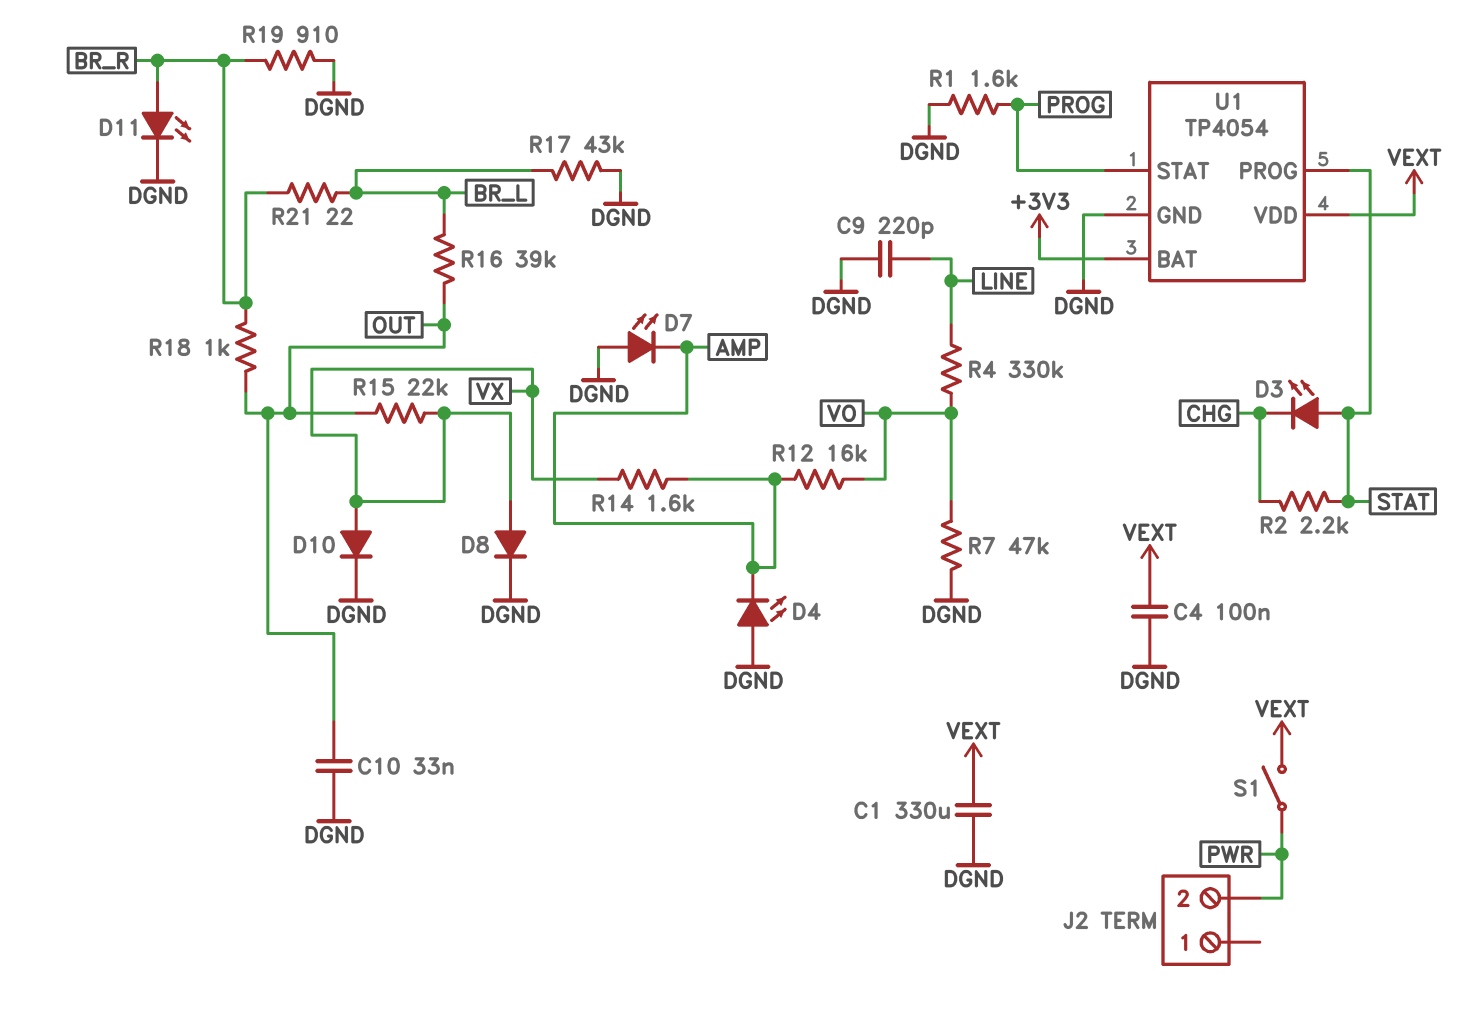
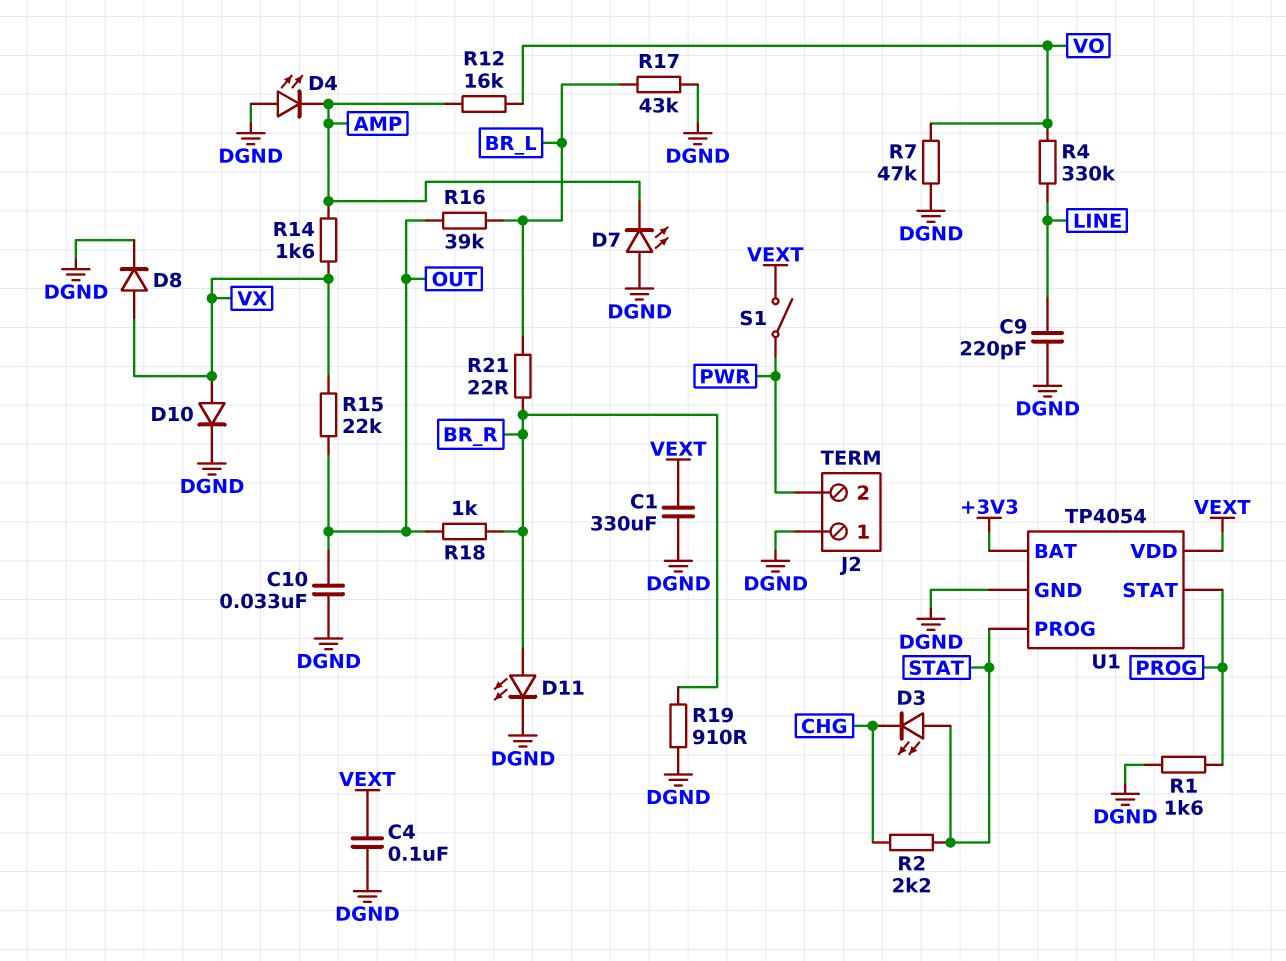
J2 pin 1: none -> DGND

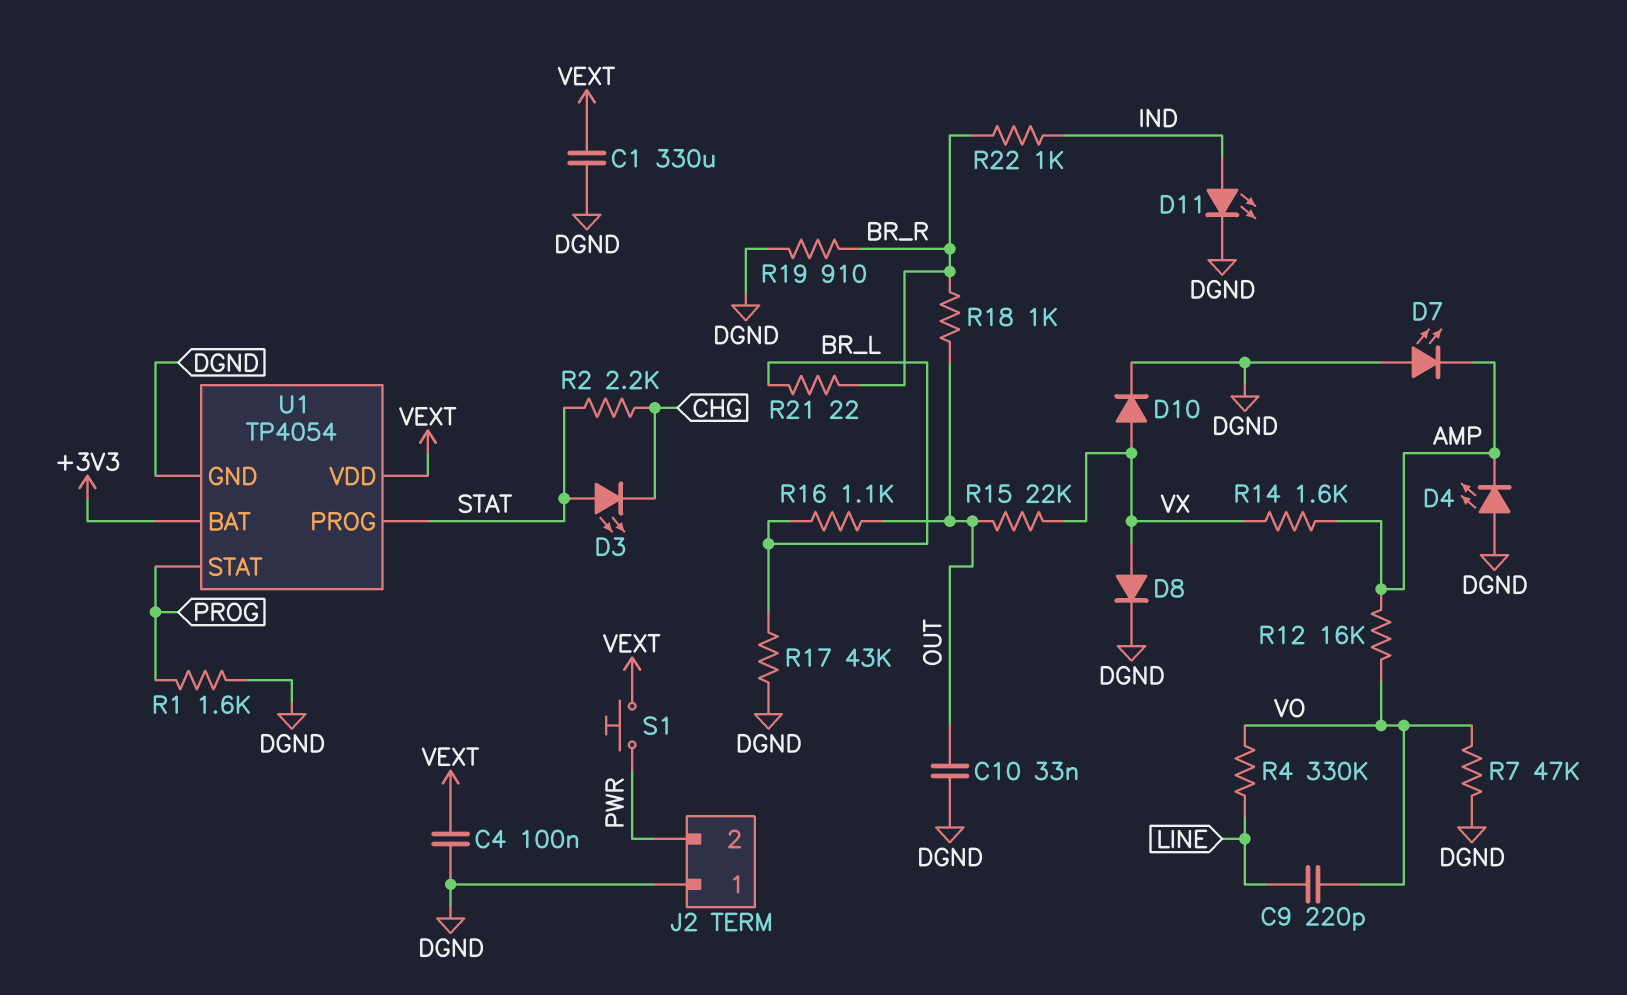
C9: 220pF (DGND, LINE) -> 220pF (LINE, VO)
D11: LED (A BR_R, K DGND) -> LED (A IND, K DGND)
R16: 39k (BR_L, OUT) -> 1.1k (BR_L, OUT)
R22: none -> 1k (BR_R, IND)
S1: switch (PWR, VEXT) -> button (PWR, VEXT)

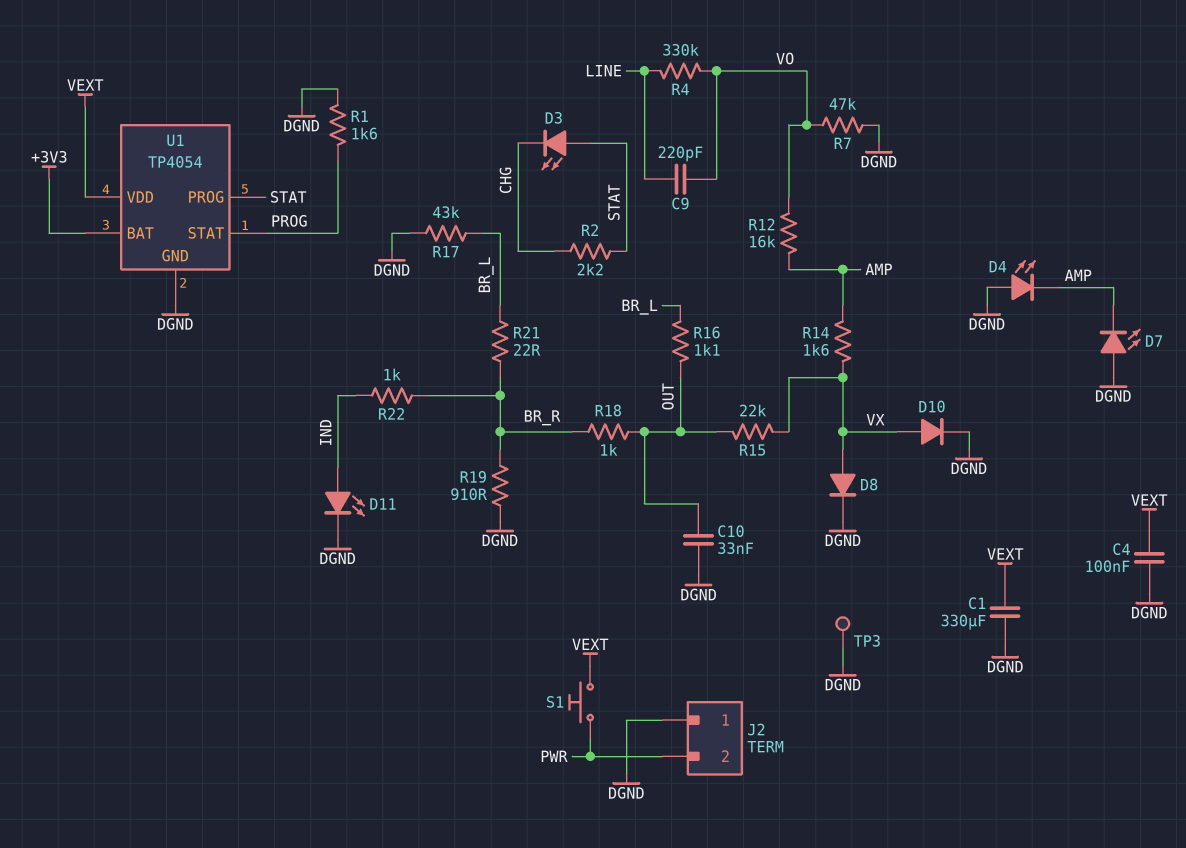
TP3: none -> test point (DGND)

